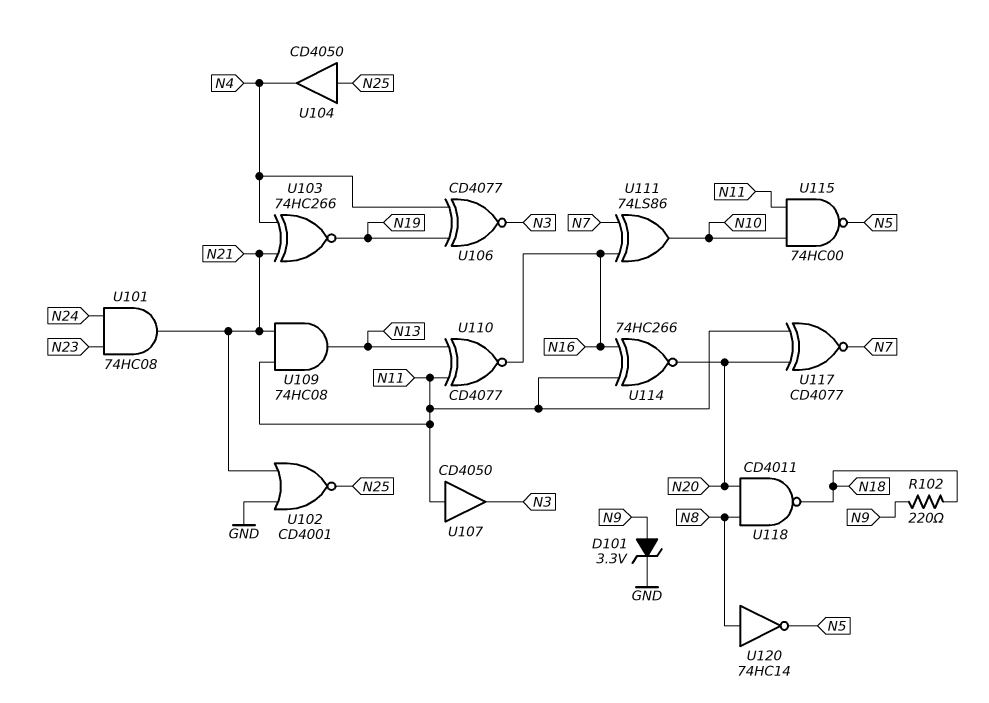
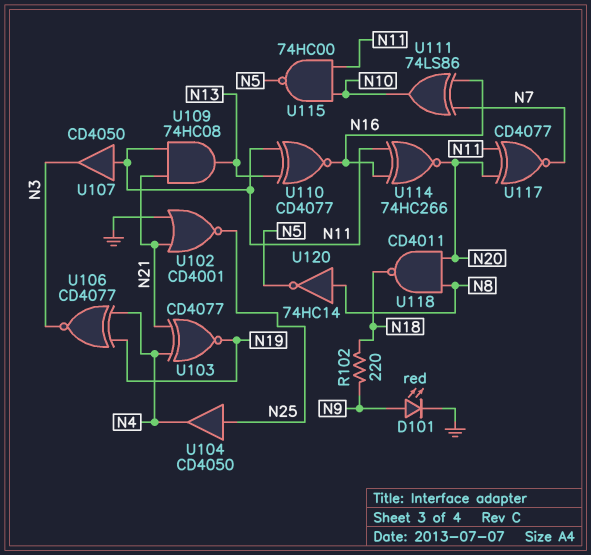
D101: zener 3.3V (A N9, K GND) -> LED red (A N9, K GND)
U101: AND 74HC08 (in N23, in N24, out N21) -> none
U103: XNOR 74HC266 (in N4, in N21, out N19) -> XNOR CD4077 (in N4, in N21, out N19)

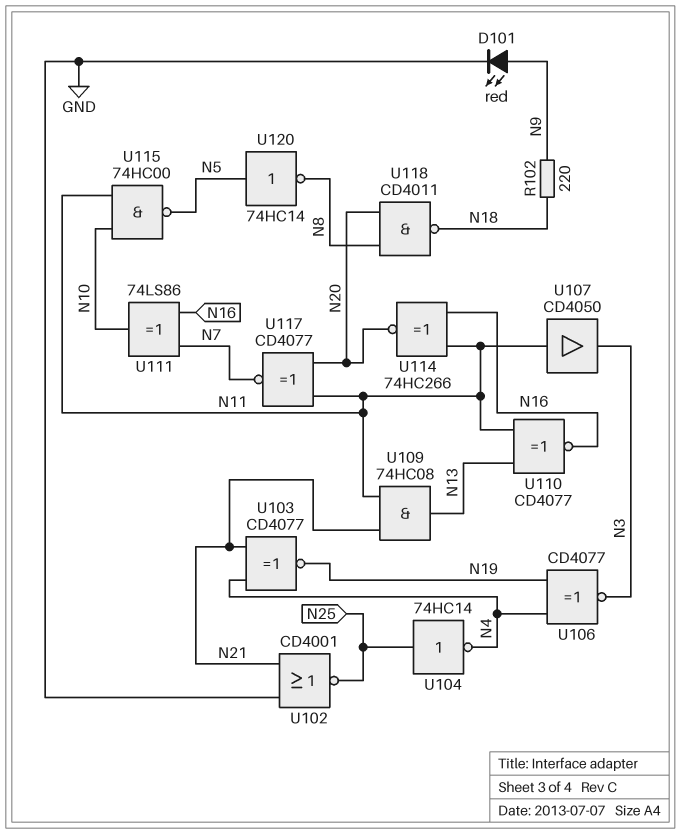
U104: buffer CD4050 (in N25, out N4) -> NOT 74HC14 (in N25, out N4)
U120: NOT 74HC14 (in N8, out N5) -> NOT 74HC14 (in N5, out N8)

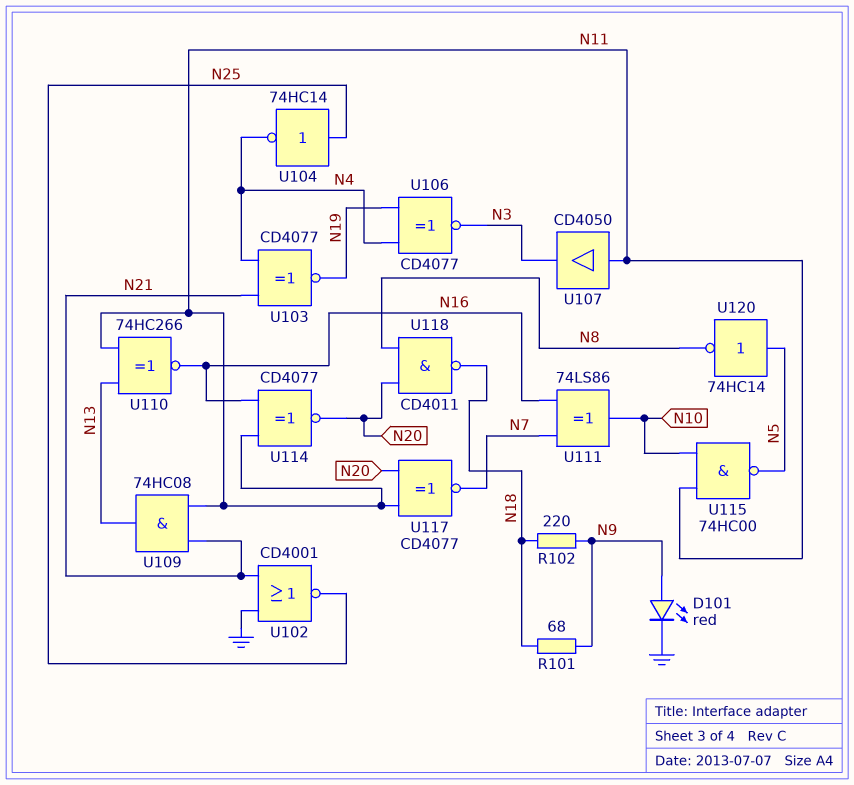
R101: none -> 68 (N9, N18)
U110: XNOR CD4077 (in N11, in N13, out N16) -> XNOR 74HC266 (in N11, in N13, out N16)
U114: XNOR 74HC266 (in N11, in N16, out N20) -> XNOR CD4077 (in N11, in N16, out N20)

